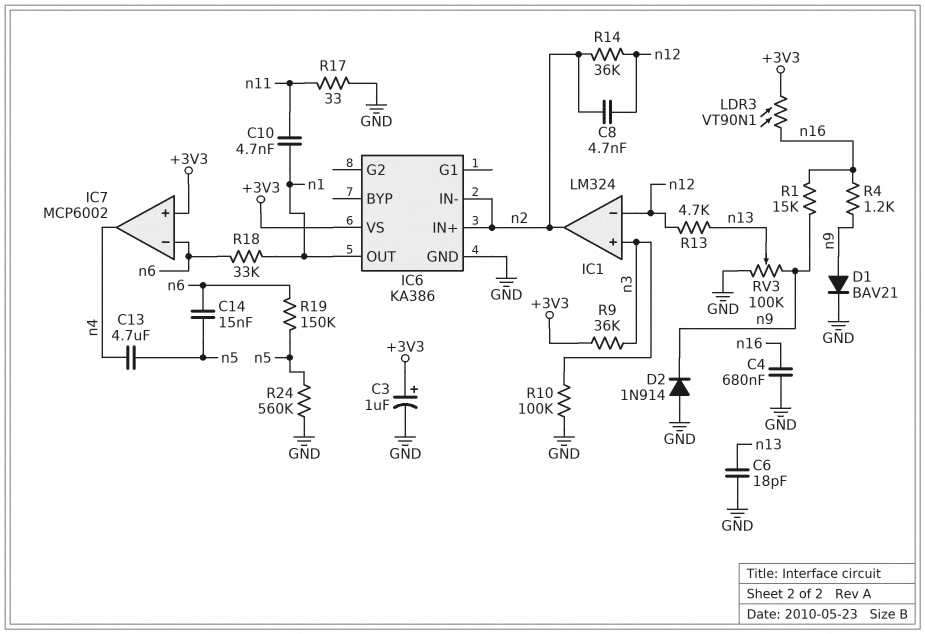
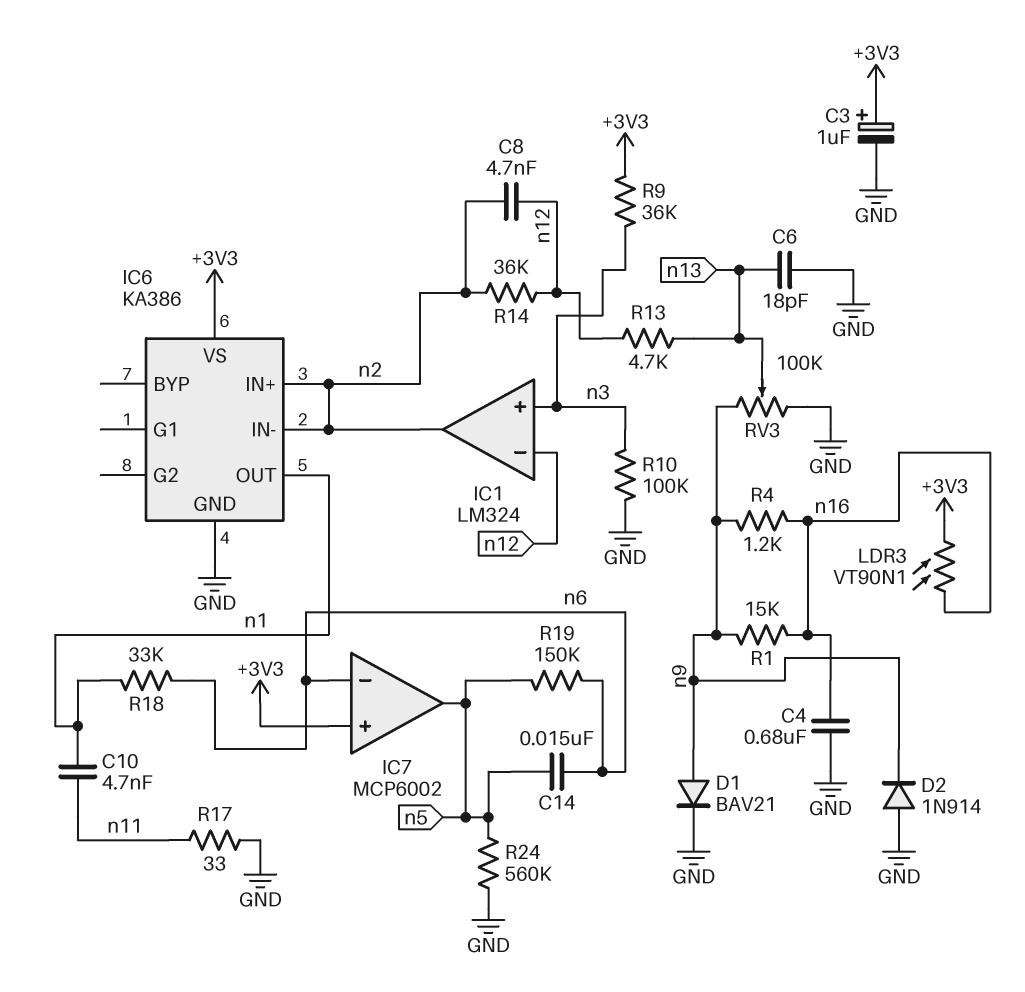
C13: 4.7uF (n4, n5) -> none
IC7 pin out: n4 -> n5

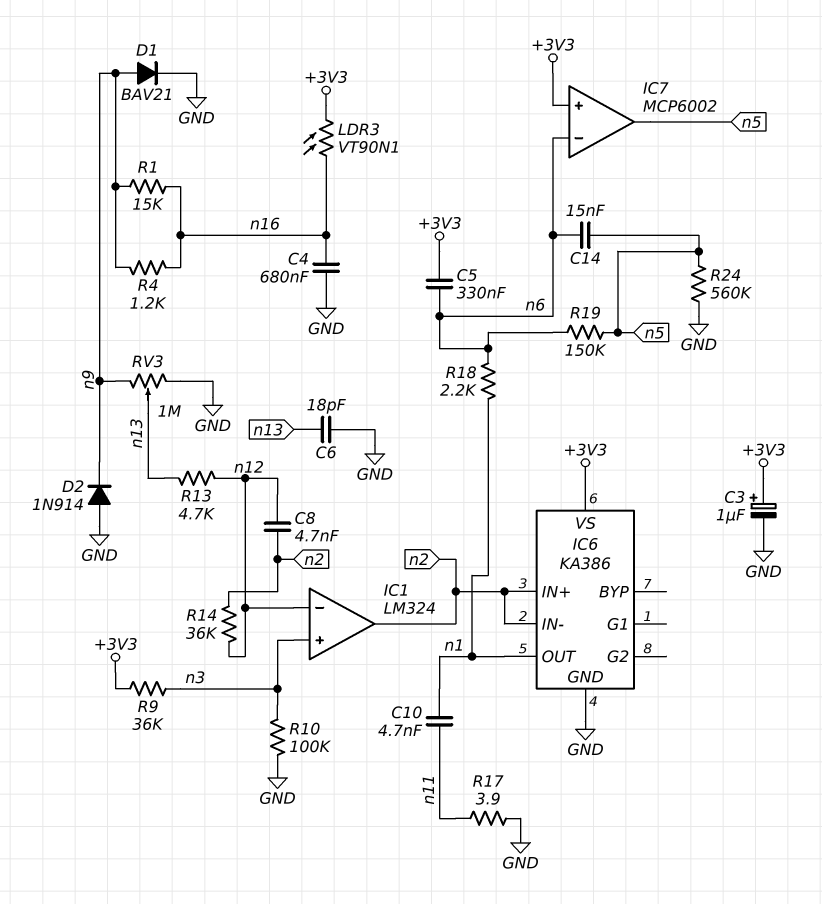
C5: none -> 330nF (+3V3, n6)
R17: 33 (GND, n11) -> 3.9 (GND, n11)
R18: 33k (n1, n6) -> 2.2k (n1, n6)
RV3: 100k (GND, n9, wiper n13) -> 1M (GND, n9, wiper n13)

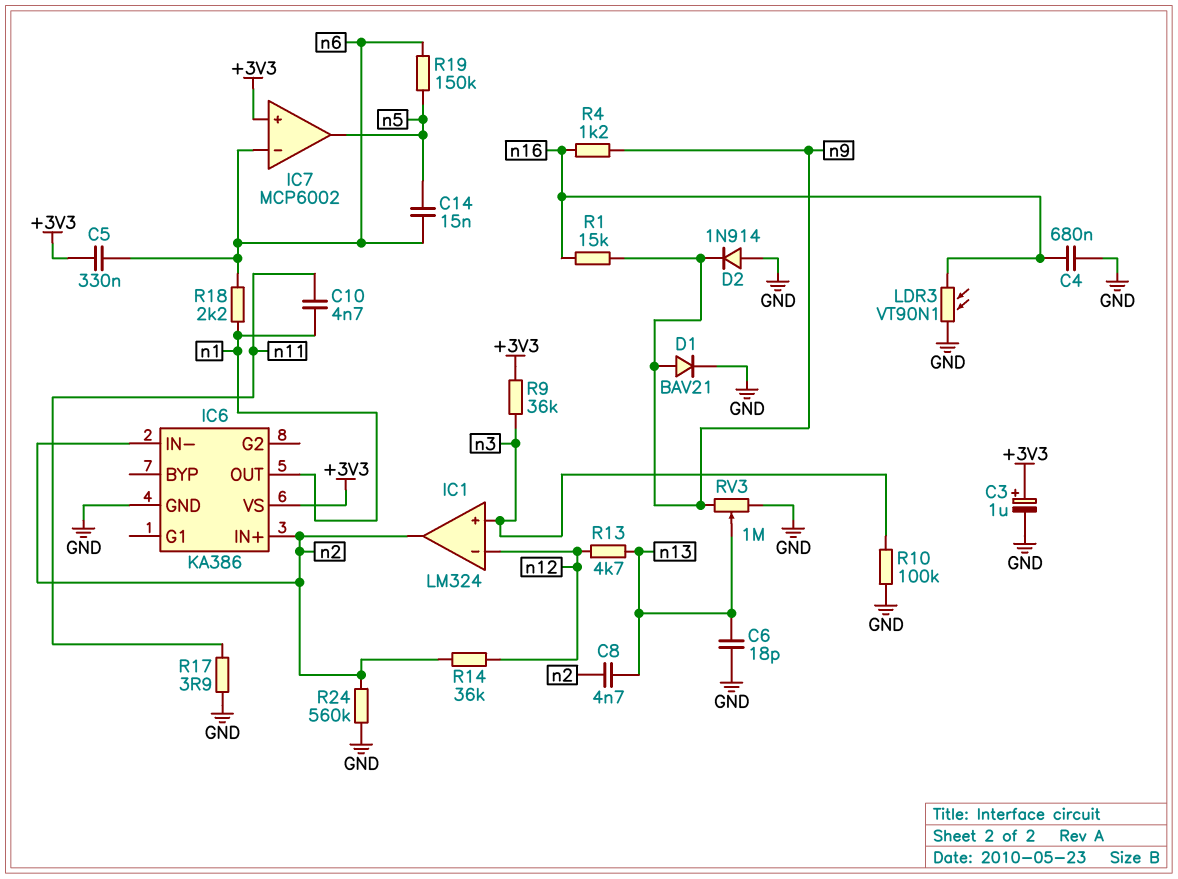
C8: 4.7nF (n2, n12) -> 4.7nF (n2, n13)
LDR3: VT90N1 (+3V3, n16) -> VT90N1 (GND, n16)
R24: 560k (GND, n5) -> 560k (GND, n2)

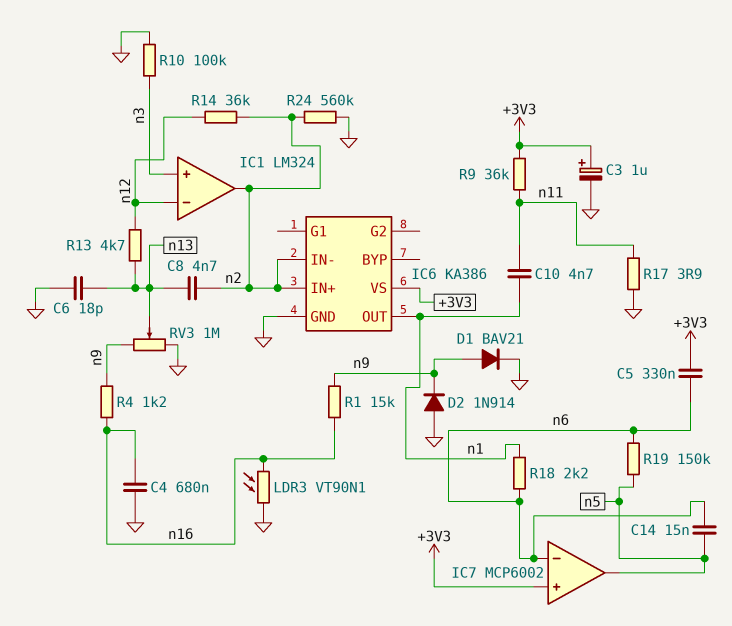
R9: 36k (+3V3, n3) -> 36k (+3V3, n11)

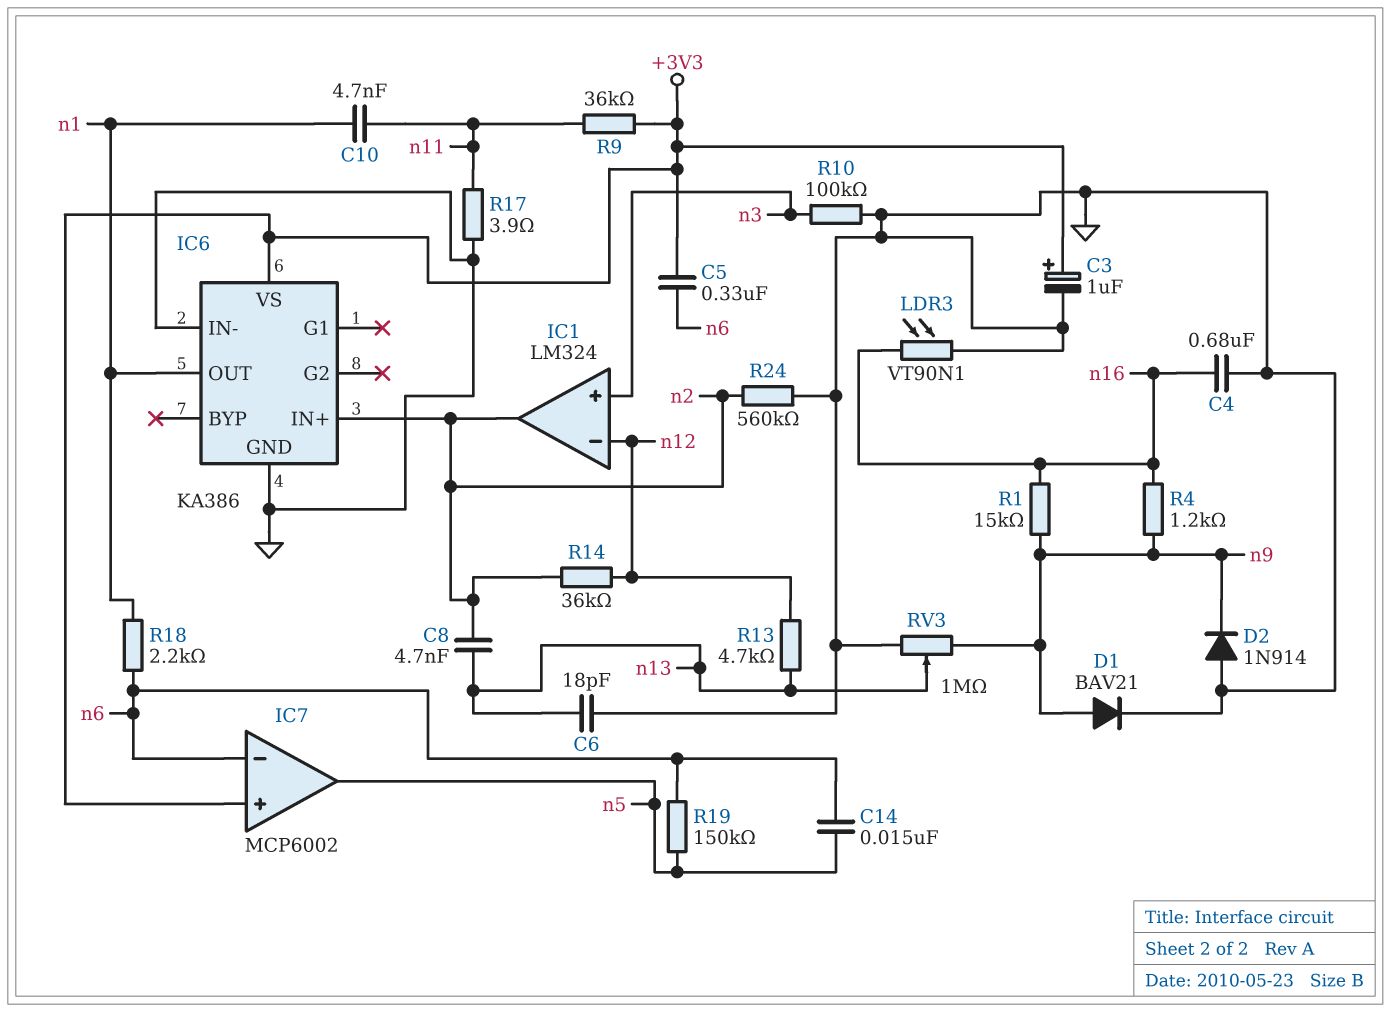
IC6 pin IN-: n2 -> GND

